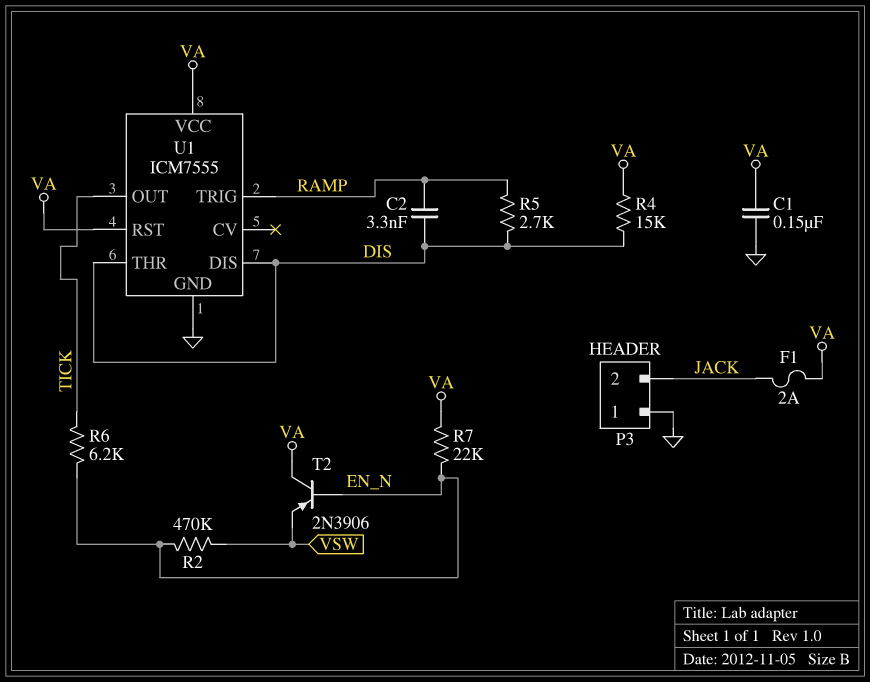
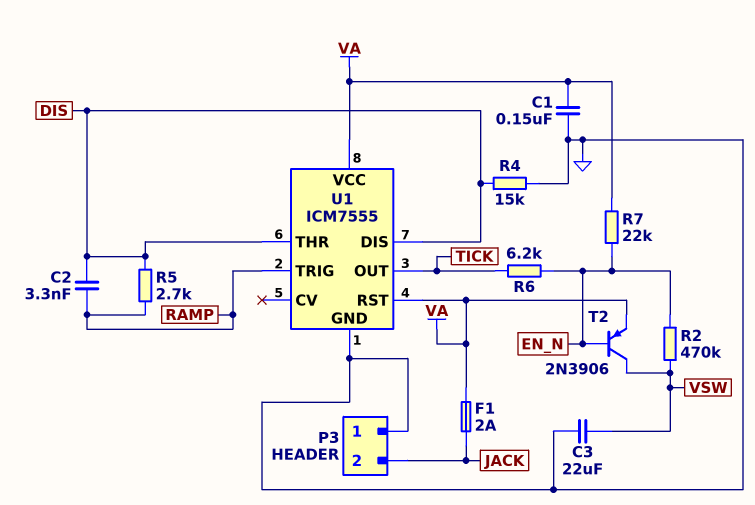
C3: none -> 22uF (GND, VSW)
R4: 15k (DIS, VA) -> 15k (DIS, GND)
T2: PNP 2N3906 (B EN_N, C VA, E VSW) -> PNP 2N3906 (B EN_N, C VSW, E VA)

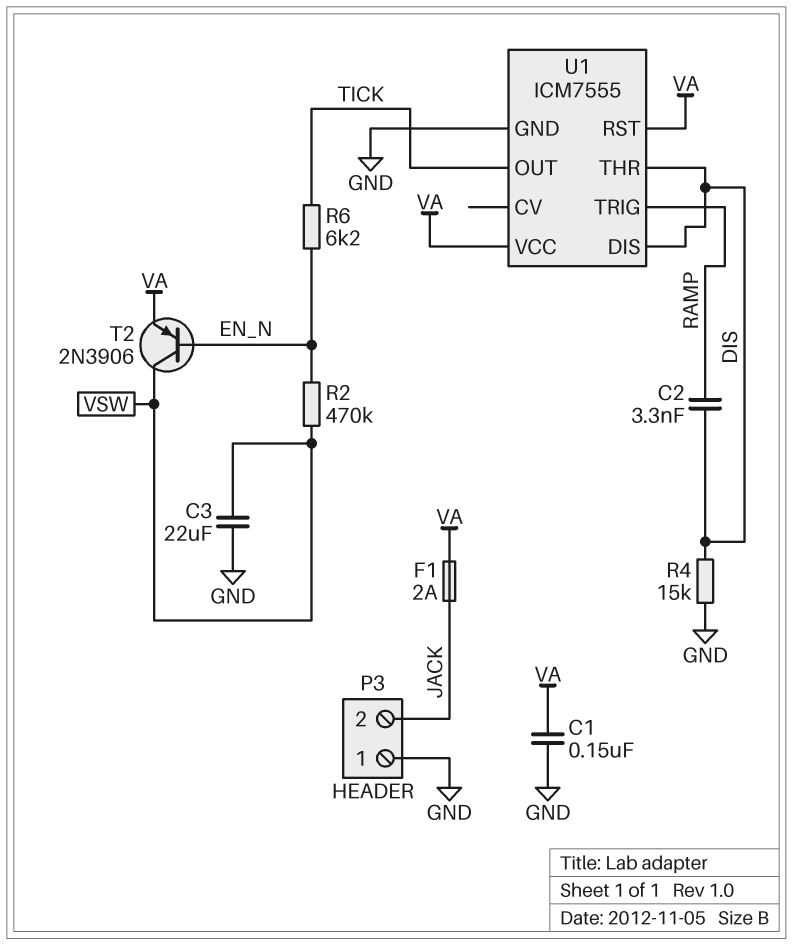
R5: 2.7k (DIS, RAMP) -> none
R7: 22k (EN_N, VA) -> none

